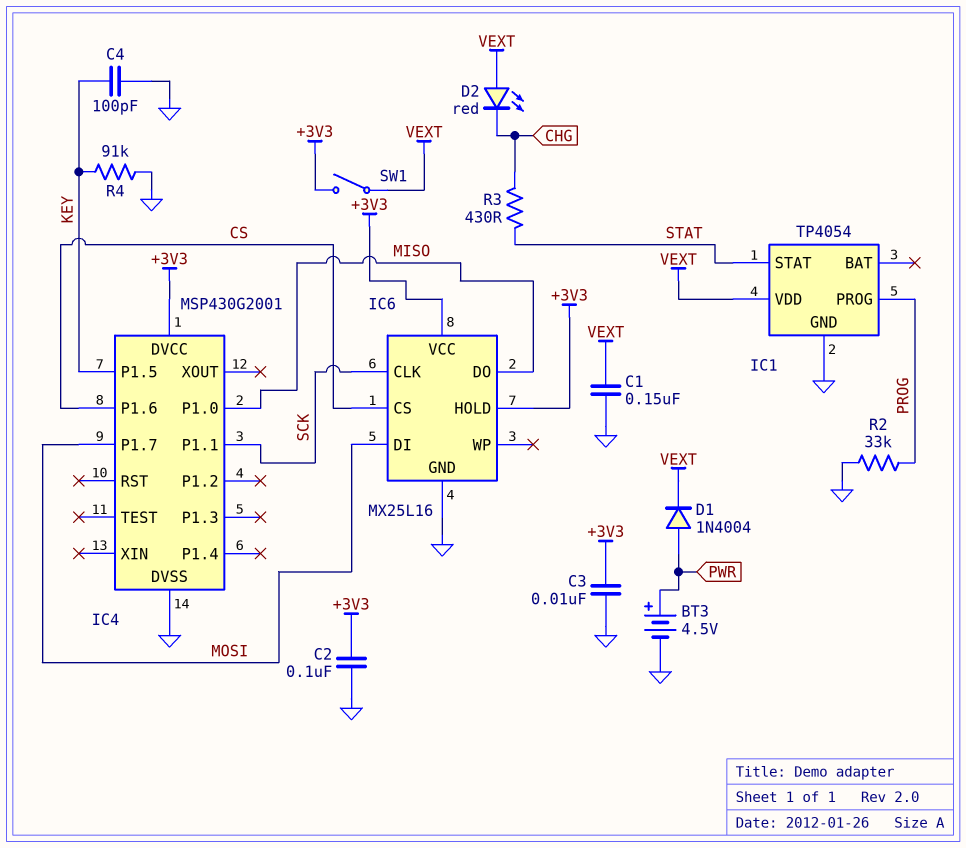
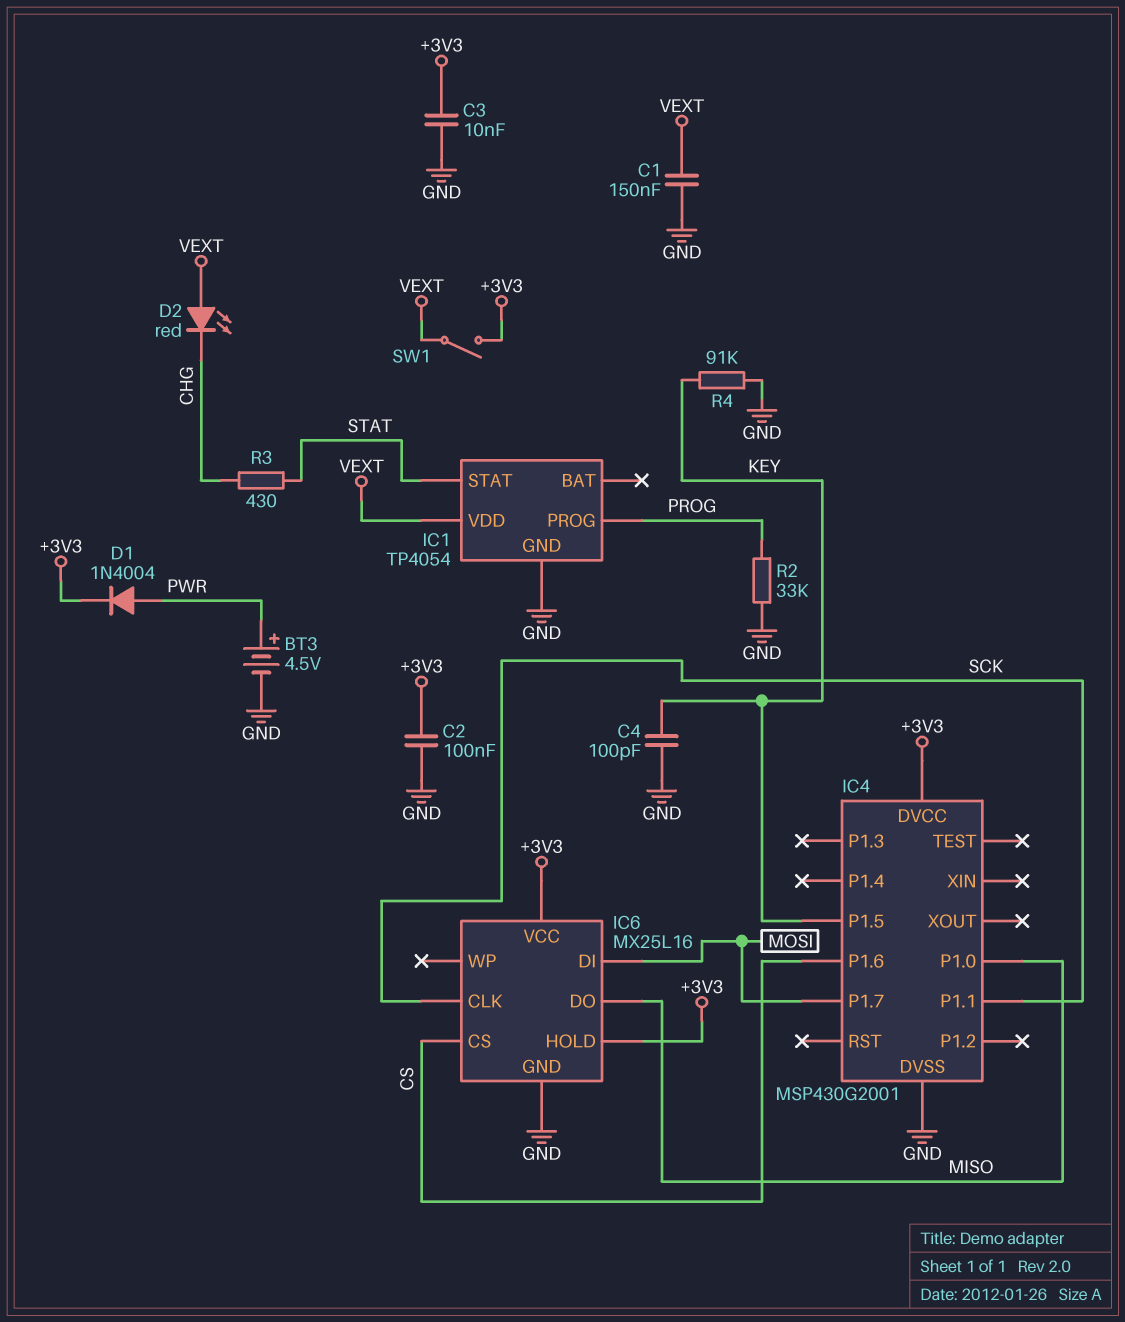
D1: diode 1N4004 (A PWR, K VEXT) -> diode 1N4004 (A PWR, K +3V3)

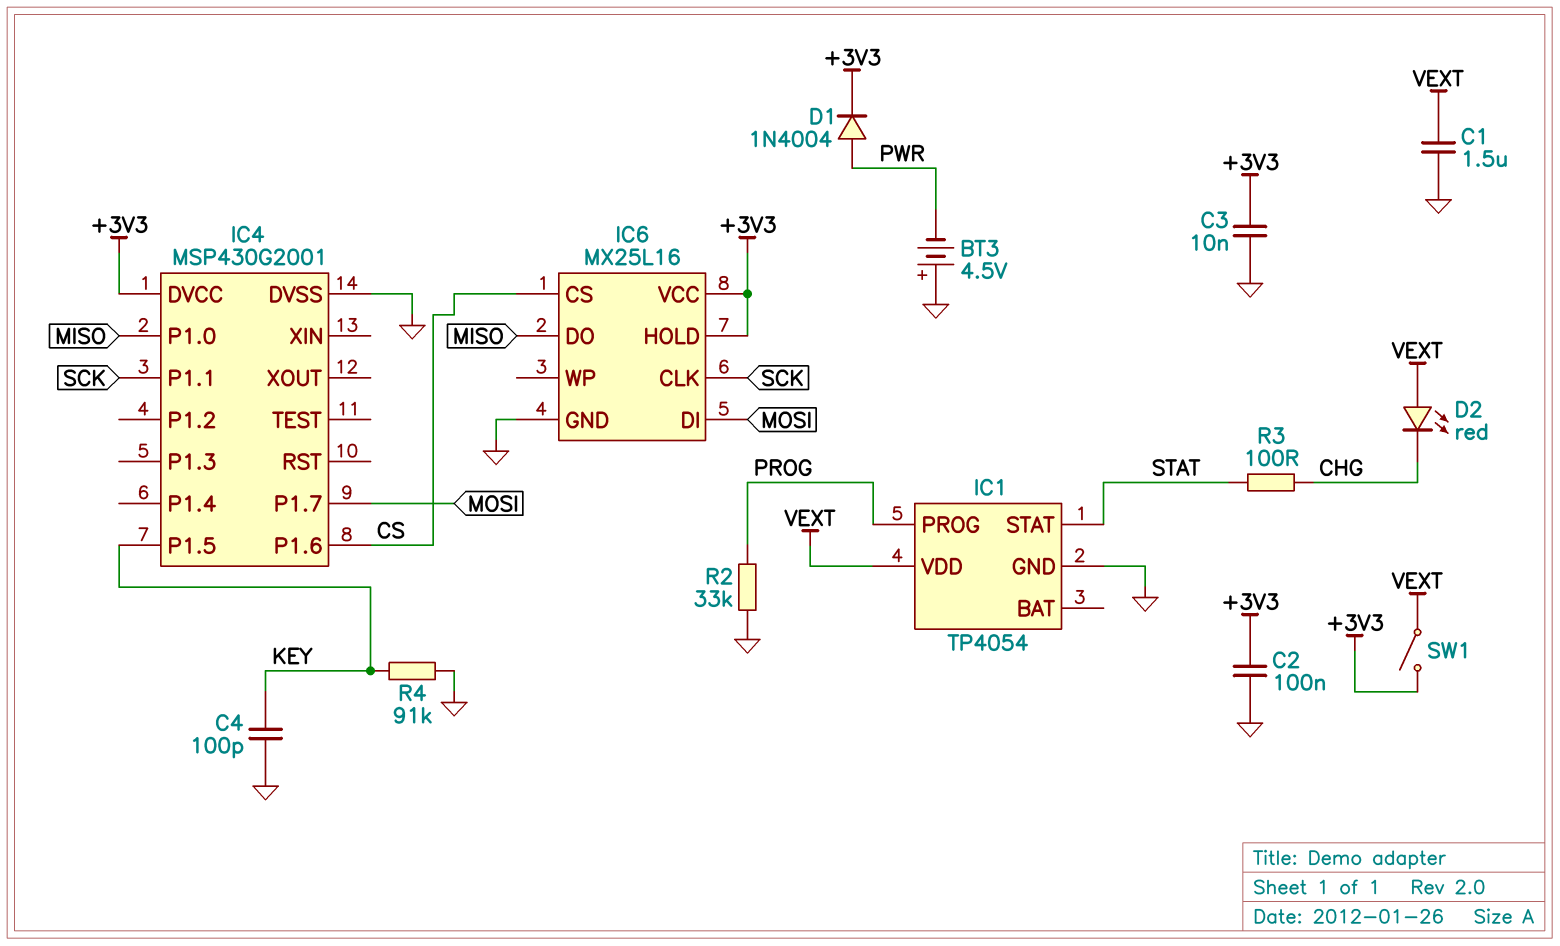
BT3: 4.5V (plus PWR, minus GND) -> 4.5V (plus GND, minus PWR)
C1: 150nF (GND, VEXT) -> 1.5uF (GND, VEXT)
R3: 430 (CHG, STAT) -> 100 (CHG, STAT)

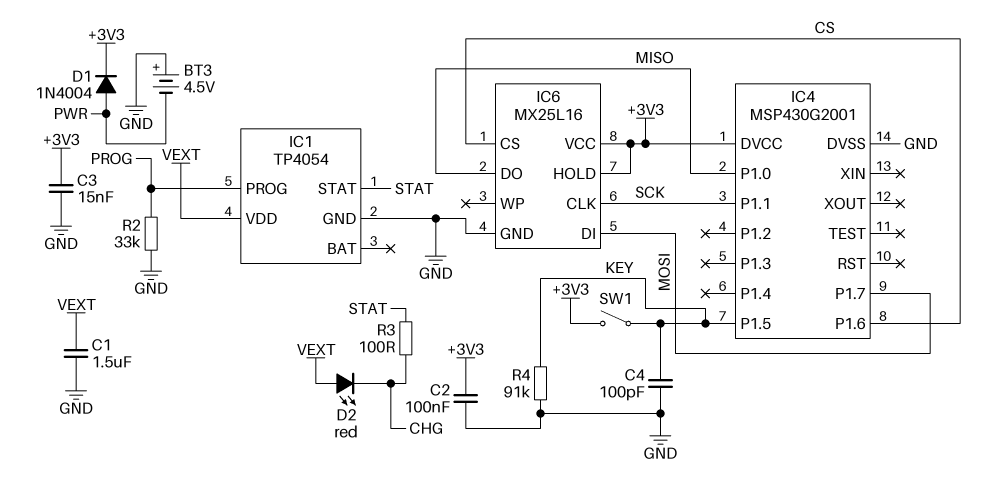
C3: 10nF (+3V3, GND) -> 15nF (+3V3, GND)
SW1: switch (+3V3, VEXT) -> switch (+3V3, KEY)

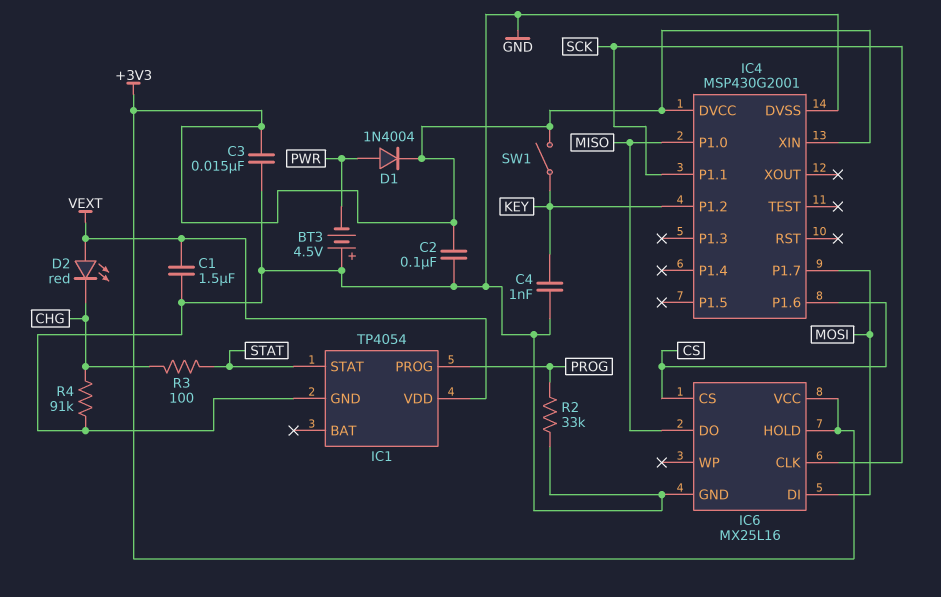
C4: 100pF (GND, KEY) -> 1nF (GND, KEY)
IC4 pin P1.2: none -> KEY
IC4 pin P1.5: KEY -> none
IC4 pin XIN: none -> +3V3
R4: 91k (GND, KEY) -> 91k (CHG, GND)

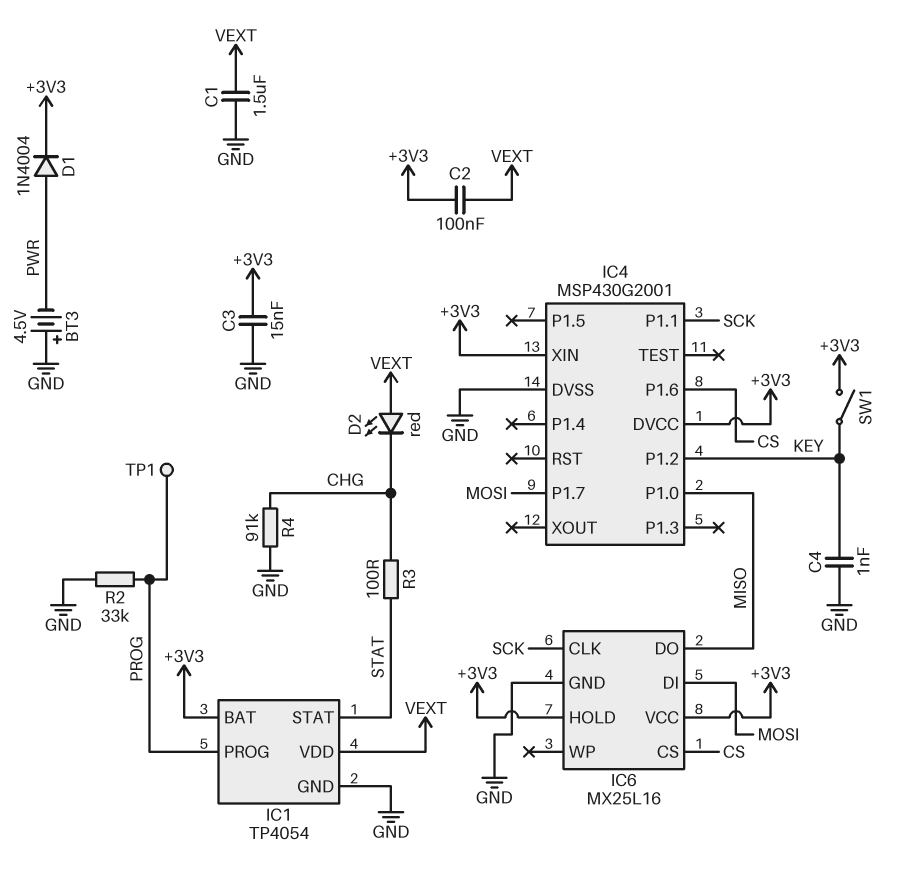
C2: 100nF (+3V3, GND) -> 100nF (+3V3, VEXT)
IC1 pin BAT: none -> +3V3
TP1: none -> test point (PROG)

